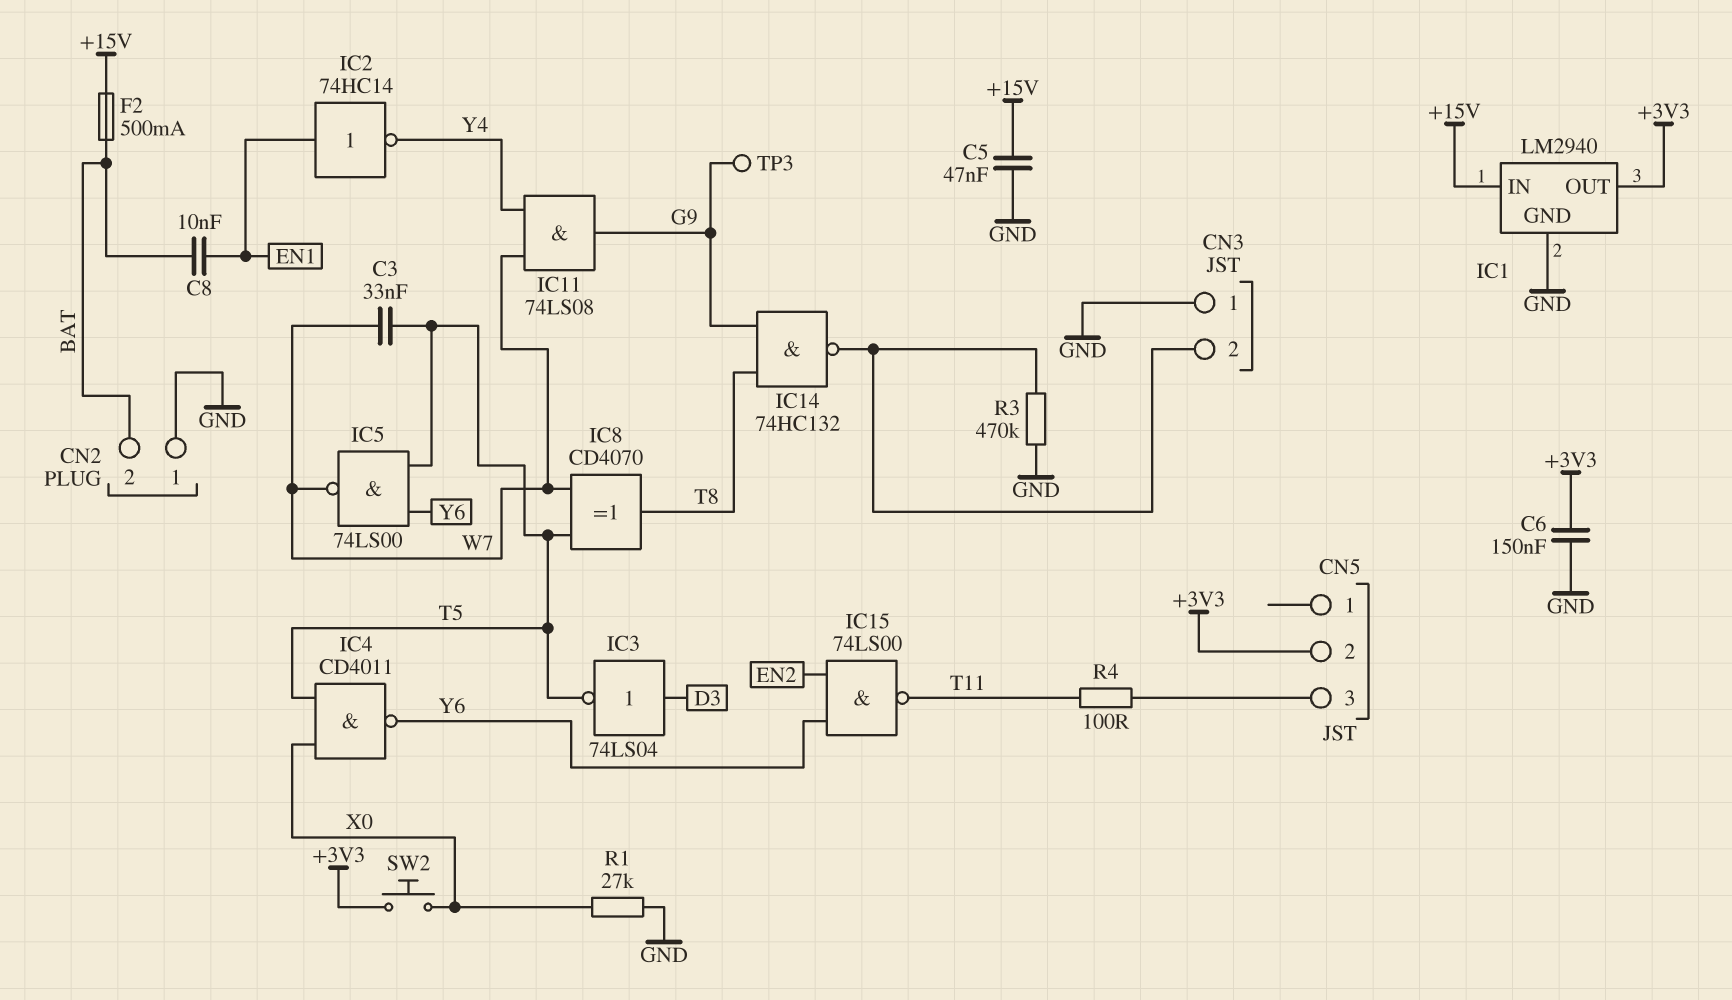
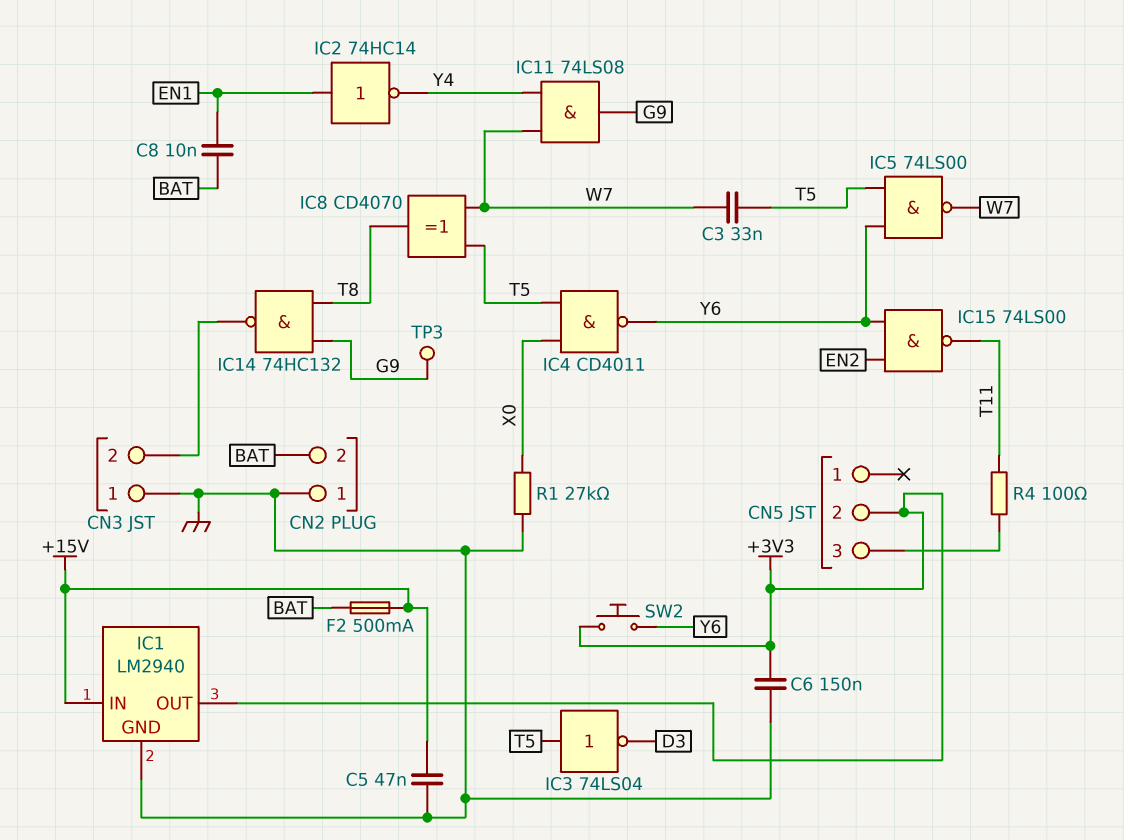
IC3: NOT 74LS04 (in D3, out T5) -> NOT 74LS04 (in T5, out D3)
R3: 470k (CN3/2, GND) -> none
SW2: button (+3V3, X0) -> button (+3V3, Y6)

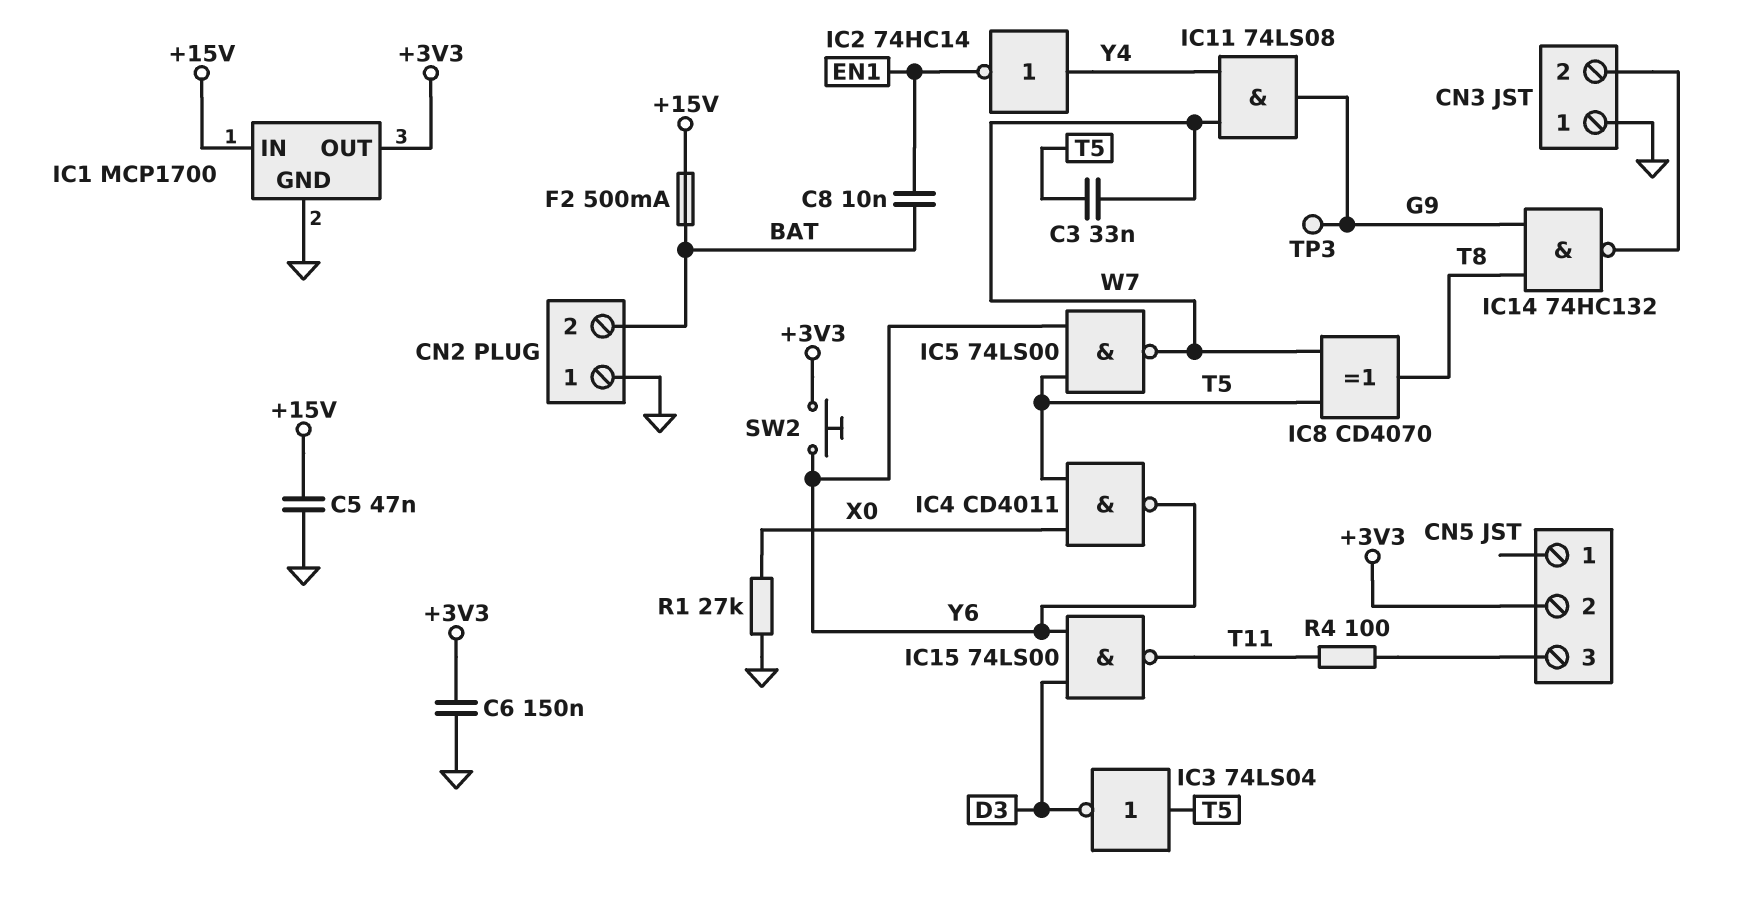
IC1: LM2940 -> MCP1700
IC2: NOT 74HC14 (in EN1, out Y4) -> NOT 74HC14 (in Y4, out EN1)
IC15: NAND 74LS00 (in EN2, in Y6, out T11) -> NAND 74LS00 (in D3, in Y6, out T11)

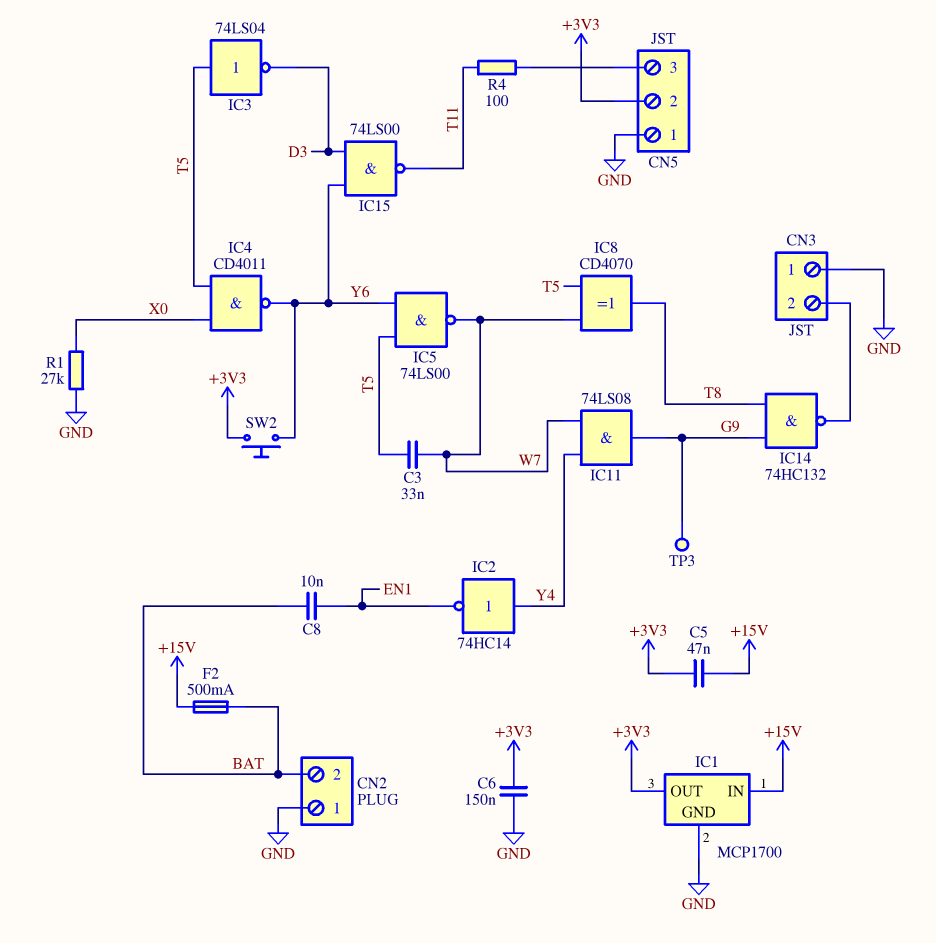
C5: 47nF (+15V, GND) -> 47nF (+3V3, +15V)
CN5 pin 1: none -> GND

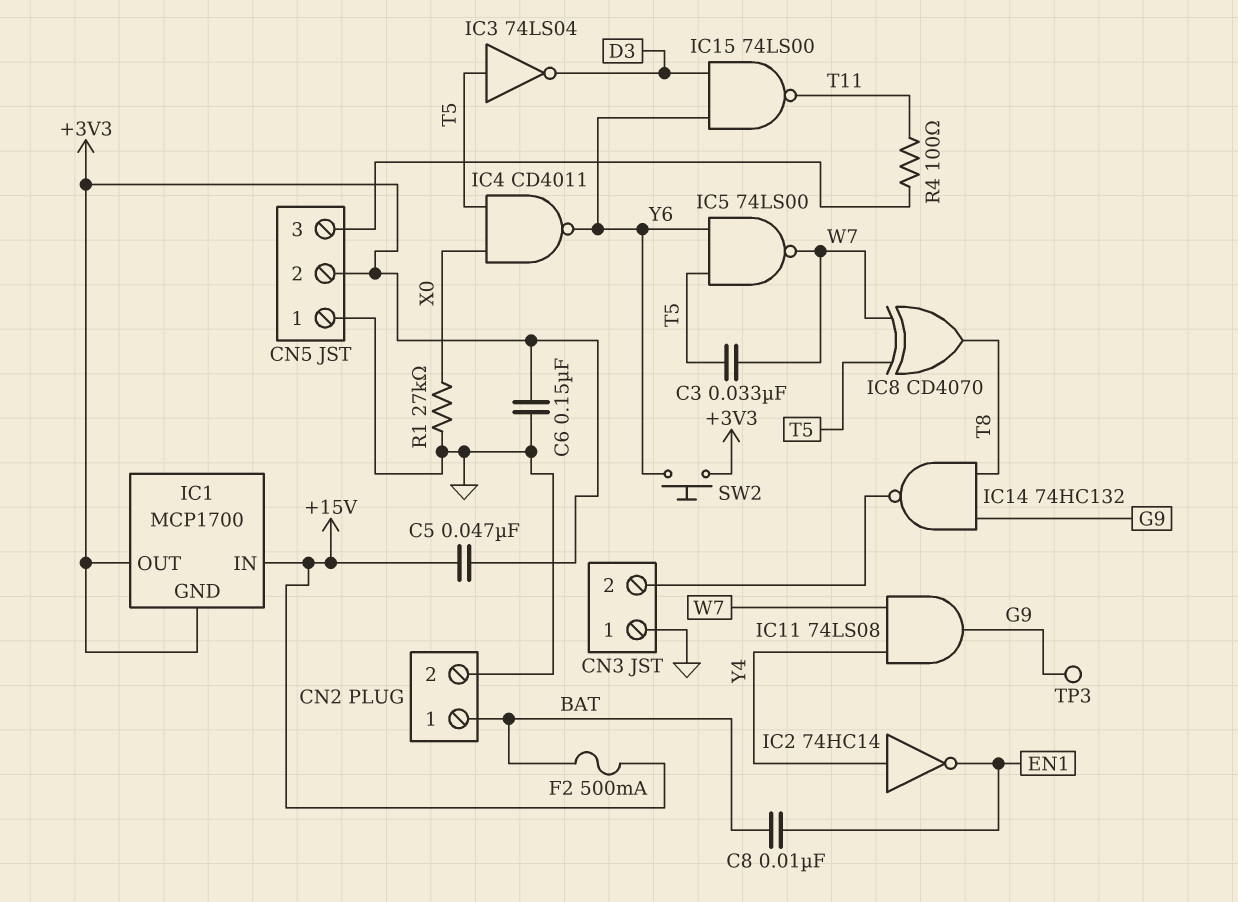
CN2 pin 1: GND -> BAT
CN2 pin 2: BAT -> GND
IC1 pin GND: GND -> +3V3

